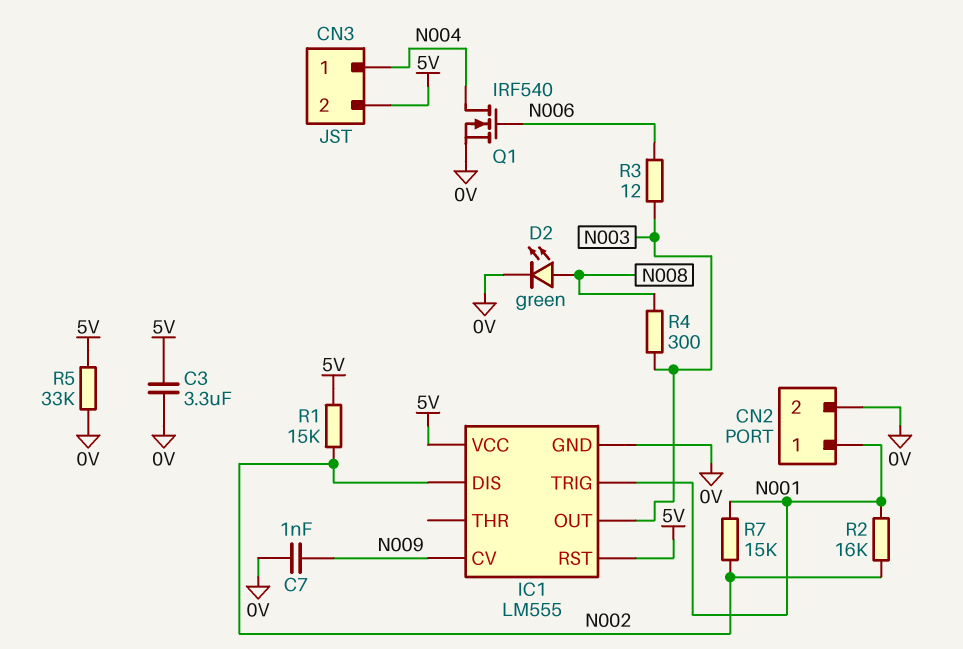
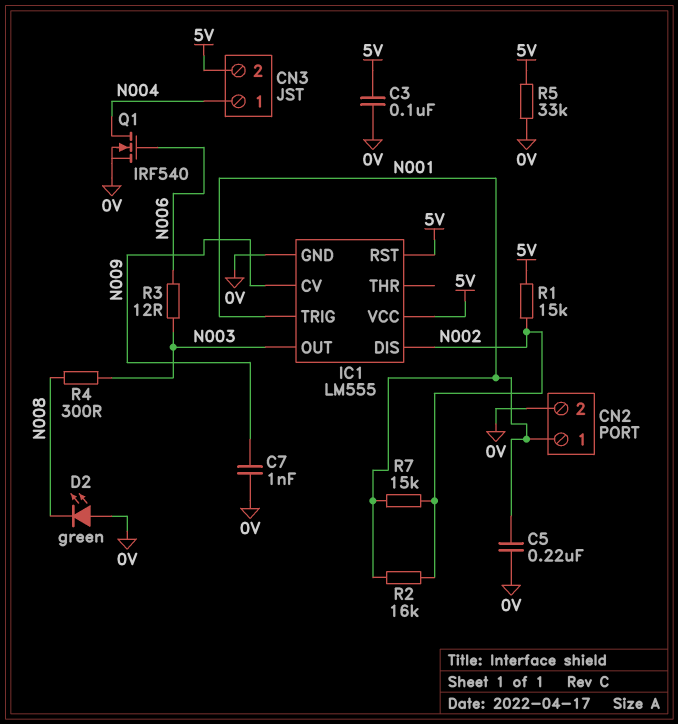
C3: 3.3uF (0V, 5V) -> 100nF (0V, 5V)
C5: none -> 220nF (0V, N001)
D2: LED green (A N008, K 0V) -> LED green (A 0V, K N008)

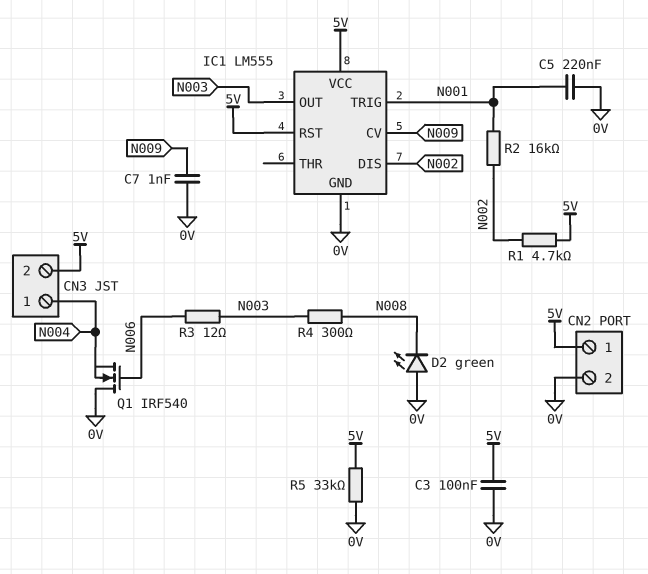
CN2 pin 1: N001 -> 5V
Q1: NMOS IRF540 (G N006, D N004, S 0V) -> NMOS IRF540 (G N006, D 0V, S N004)
R1: 15k (5V, N002) -> 4.7k (5V, N002)
R7: 15k (N001, N002) -> none

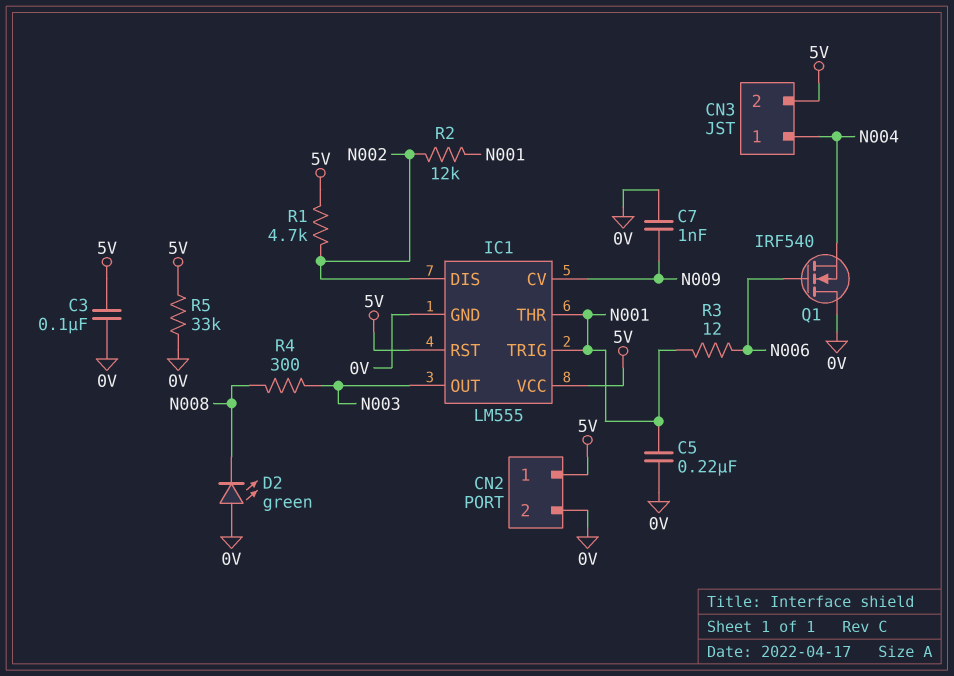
IC1 pin THR: none -> N001
R2: 16k (N001, N002) -> 12k (N001, N002)
R3: 12 (N003, N006) -> 12 (N001, N006)

